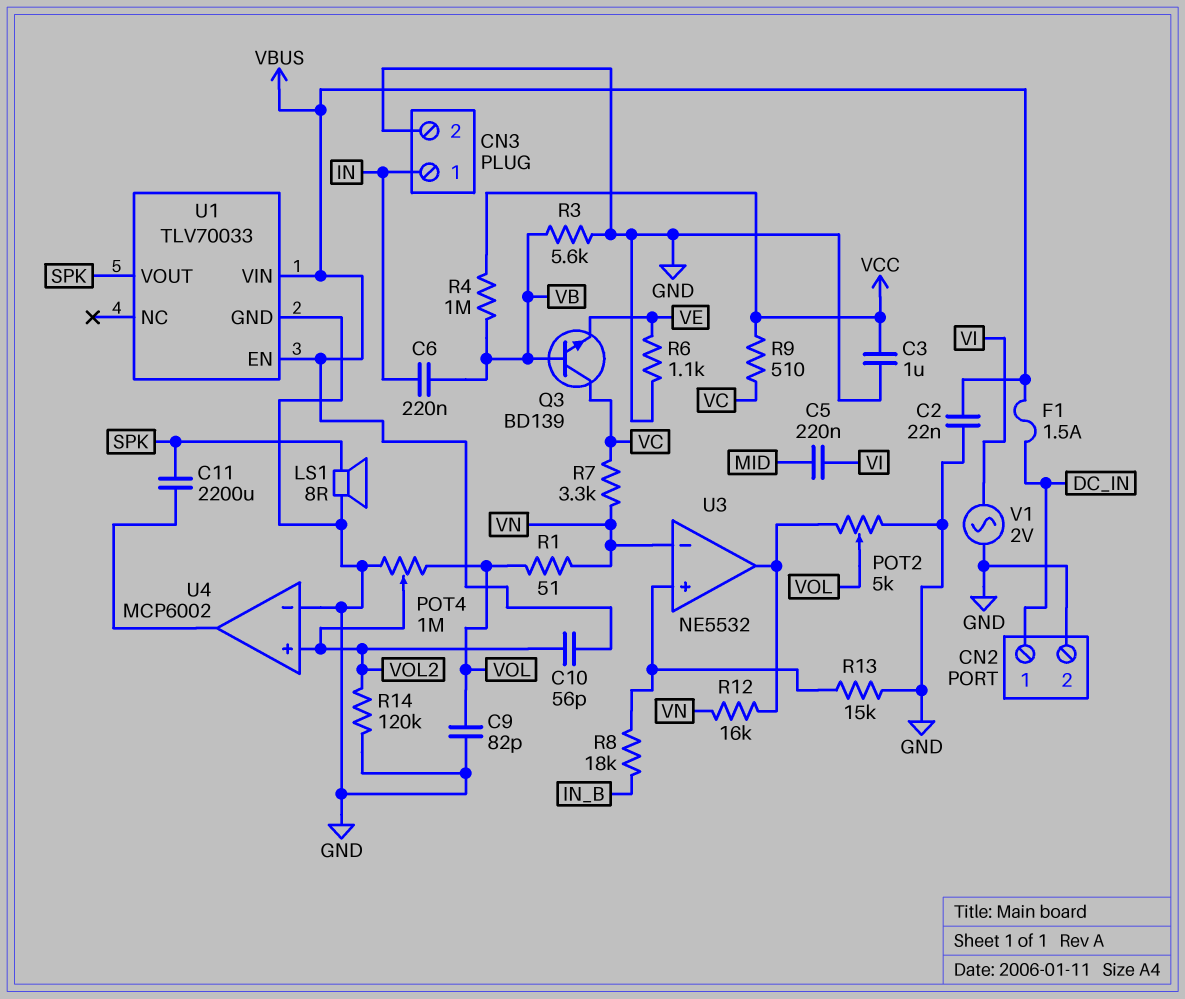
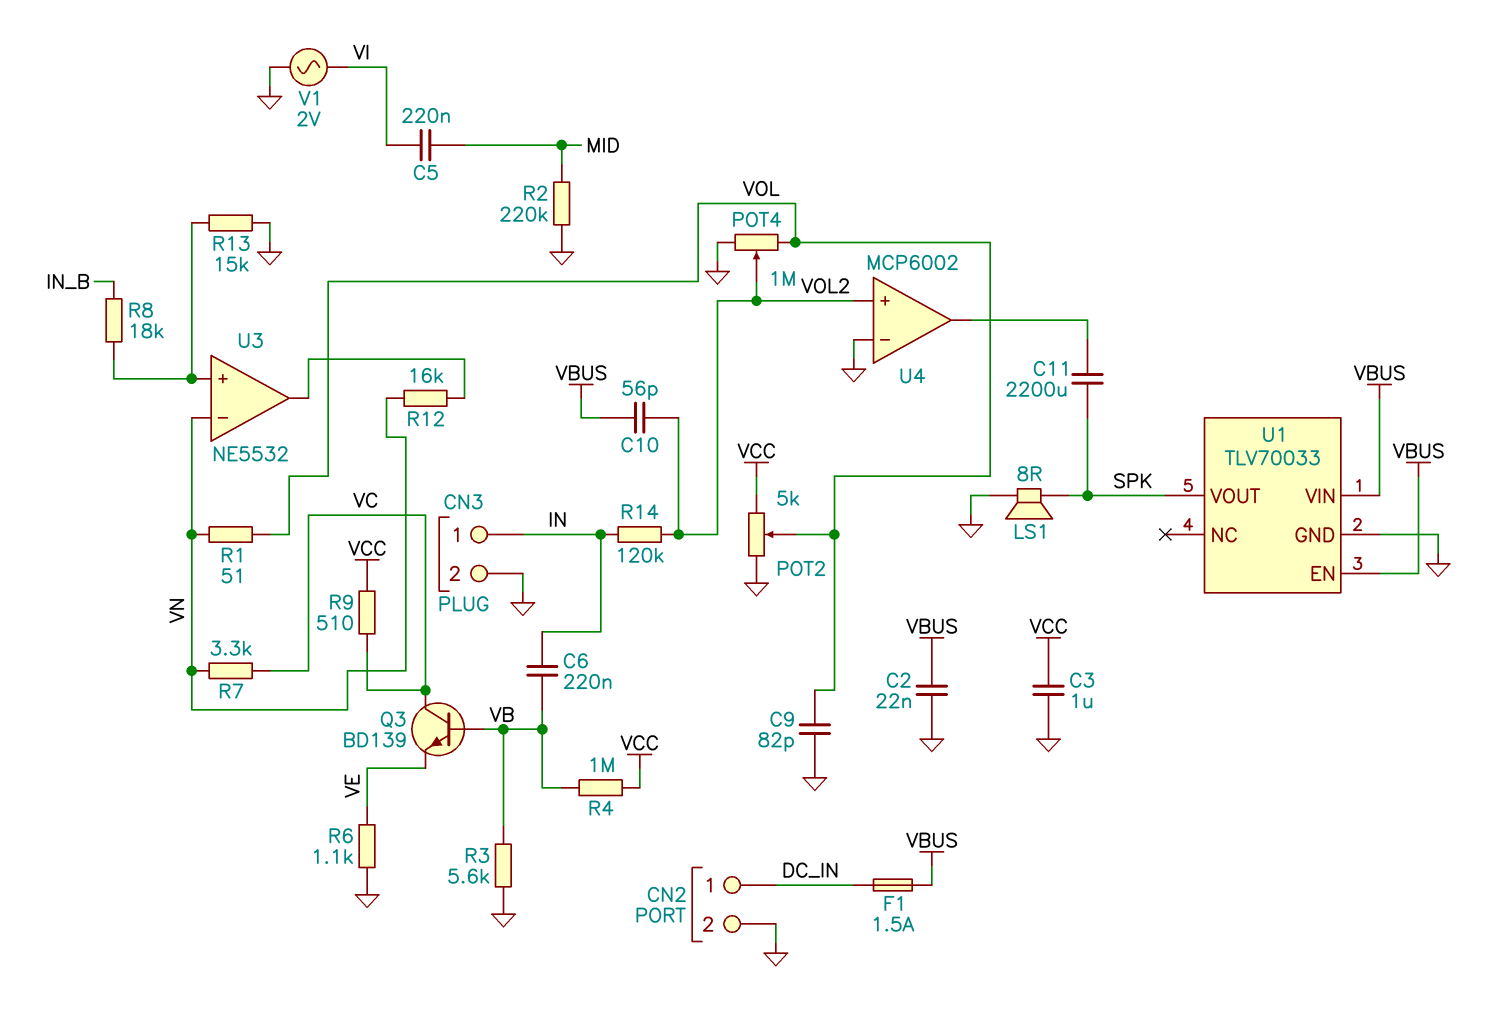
POT2: 5k (GND, U3/out, wiper VOL) -> 5k (GND, VCC, wiper VOL)
R2: none -> 220k (GND, MID)
R14: 120k (GND, VOL2) -> 120k (IN, VOL2)

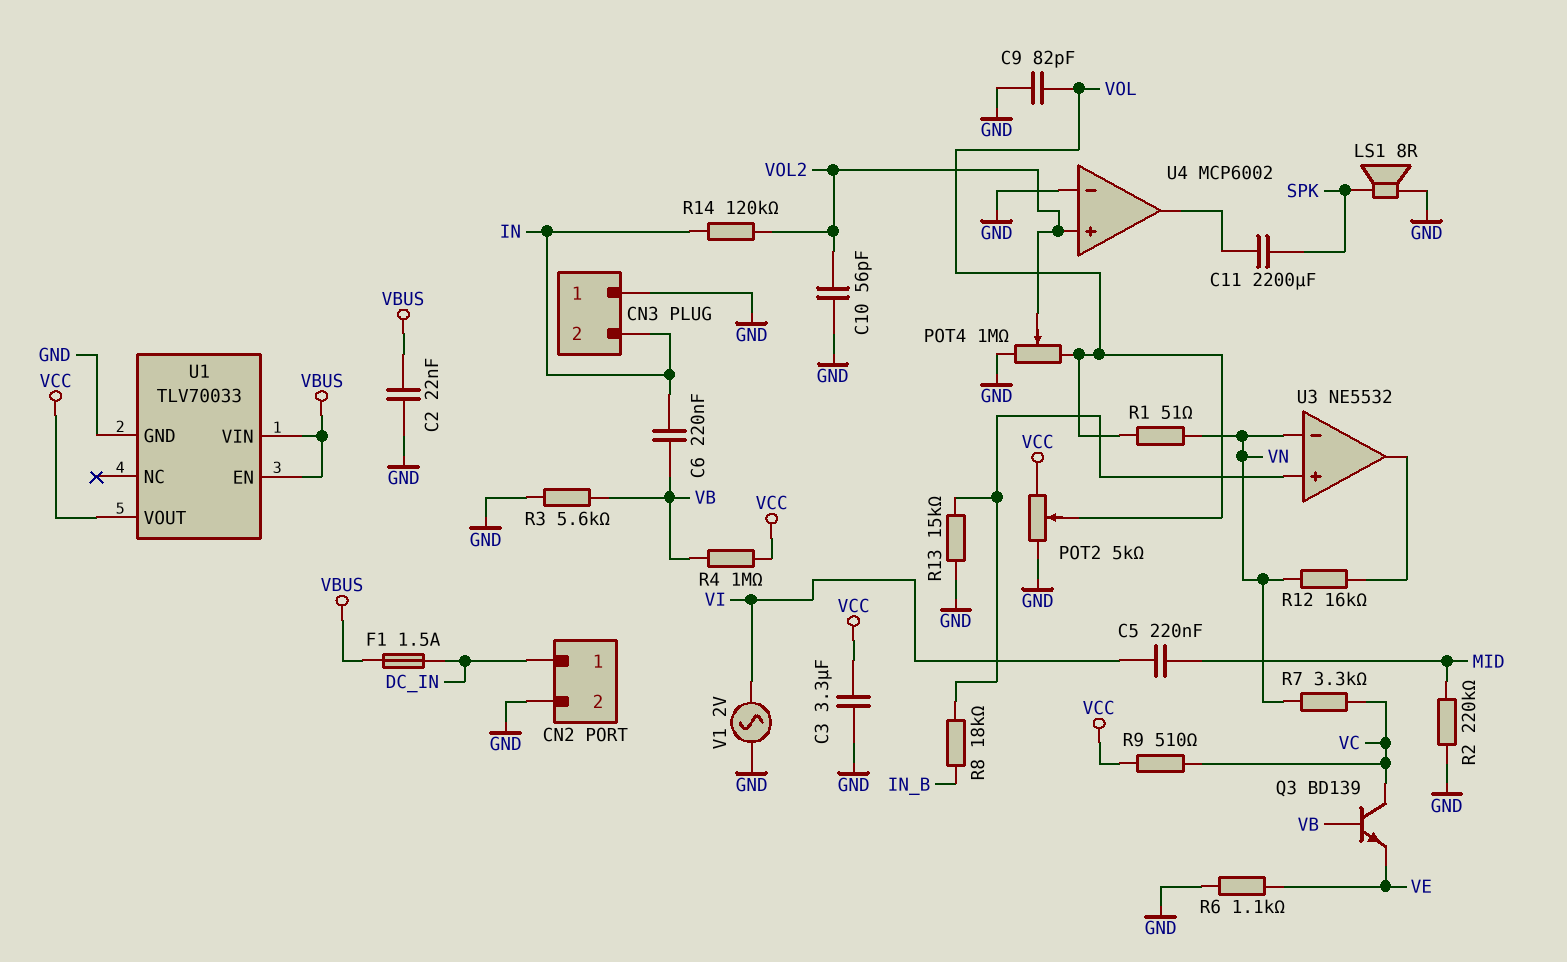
C3: 1uF (GND, VCC) -> 3.3uF (GND, VCC)
C10: 56pF (VBUS, VOL2) -> 56pF (GND, VOL2)
CN3 pin 1: IN -> GND
CN3 pin 2: GND -> IN
U1 pin VOUT: SPK -> VCC

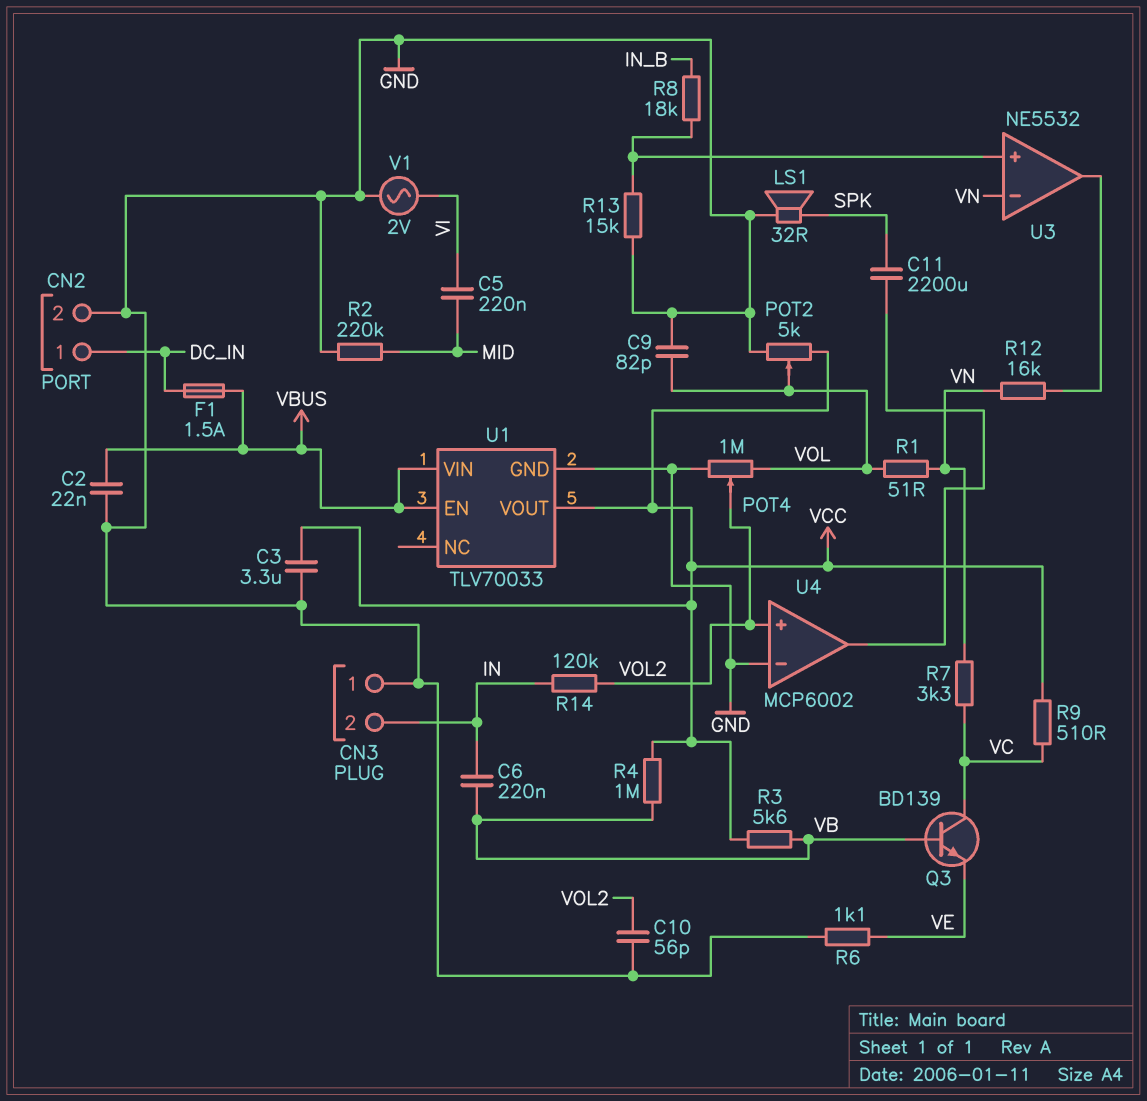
LS1: speaker 8R (GND, SPK) -> speaker 32R (GND, SPK)
R3: 5.6k (GND, VB) -> 5.6k (VB, VCC)

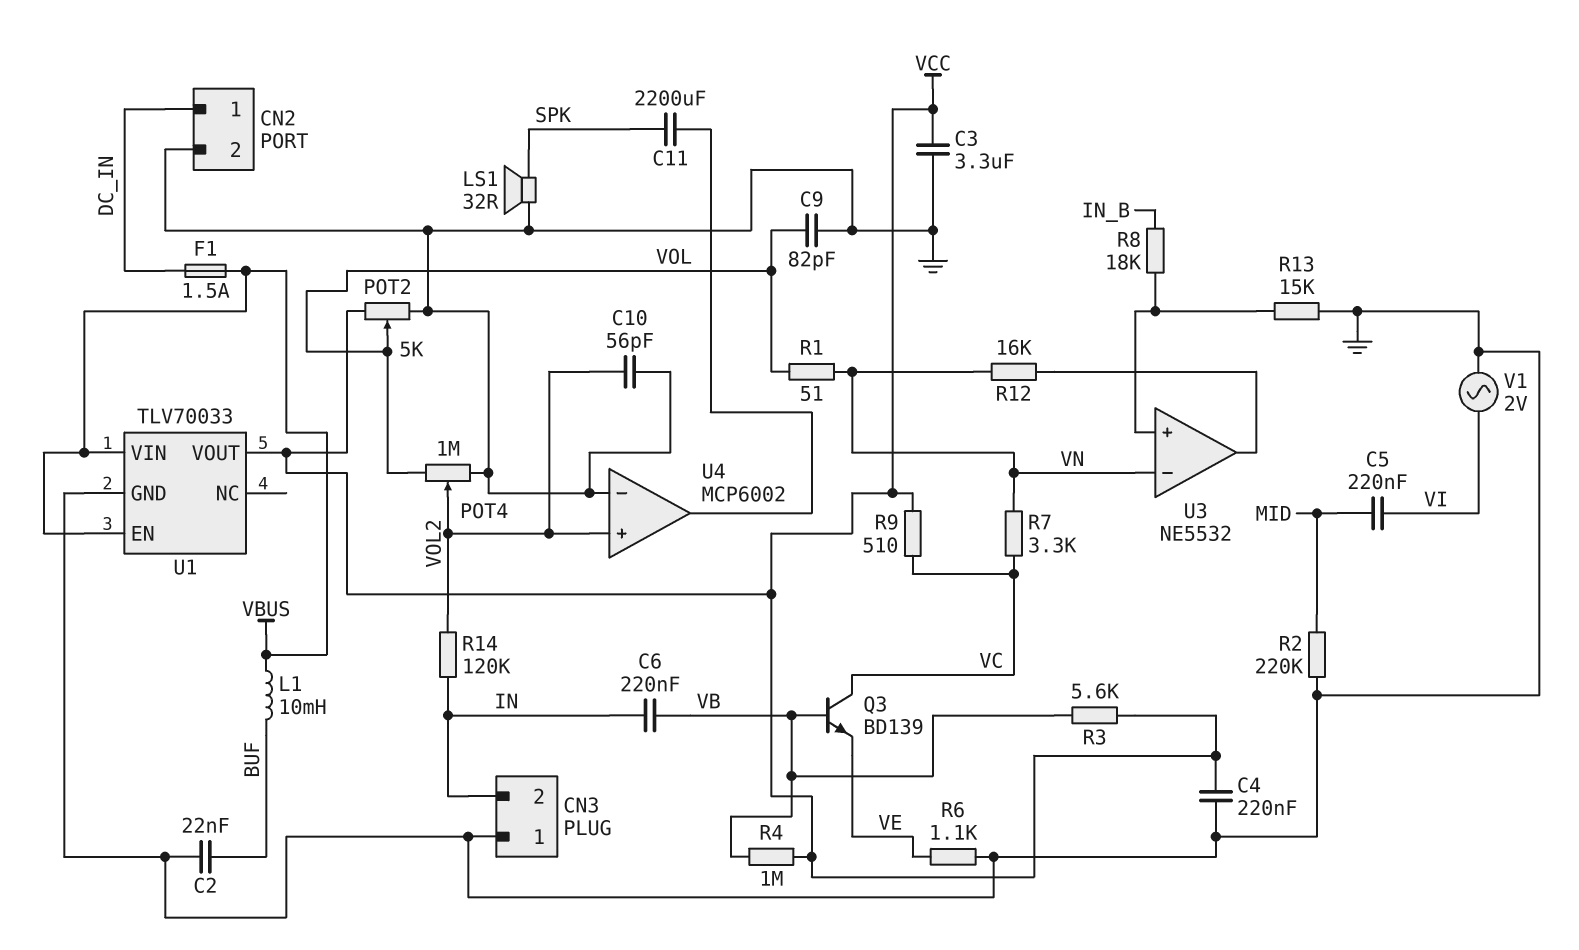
C2: 22nF (GND, VBUS) -> 22nF (BUF, GND)
C4: none -> 220nF (GND, VCC)
L1: none -> 10mH (BUF, VBUS)

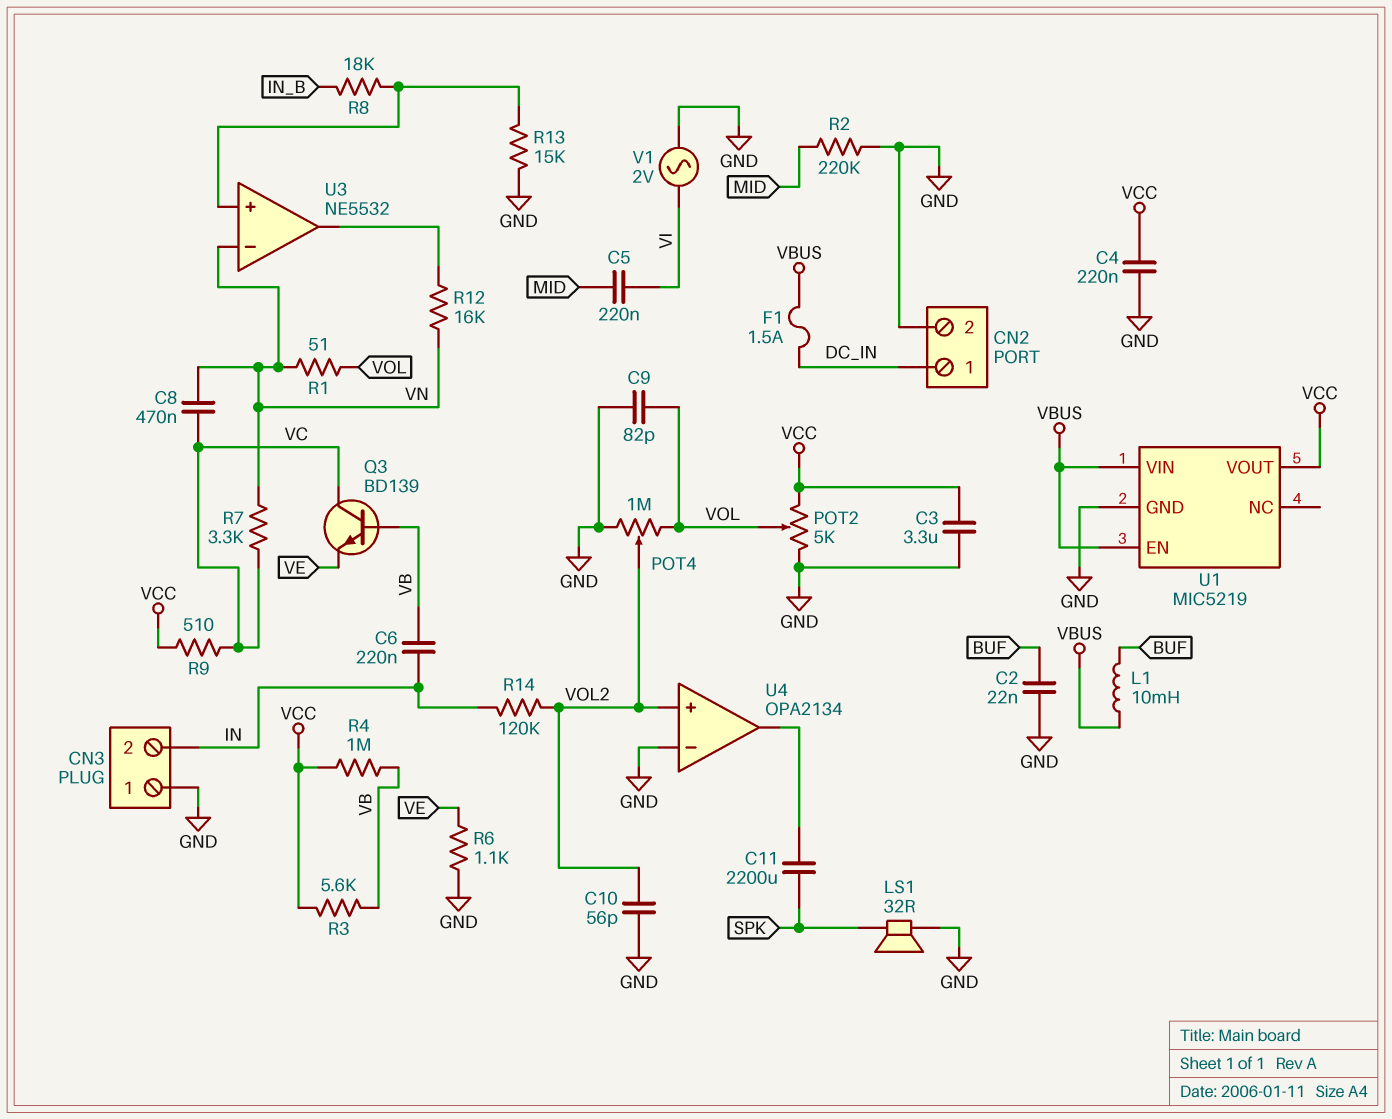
C8: none -> 470nF (VC, VN)
U1: TLV70033 -> MIC5219
U4: MCP6002 -> OPA2134

